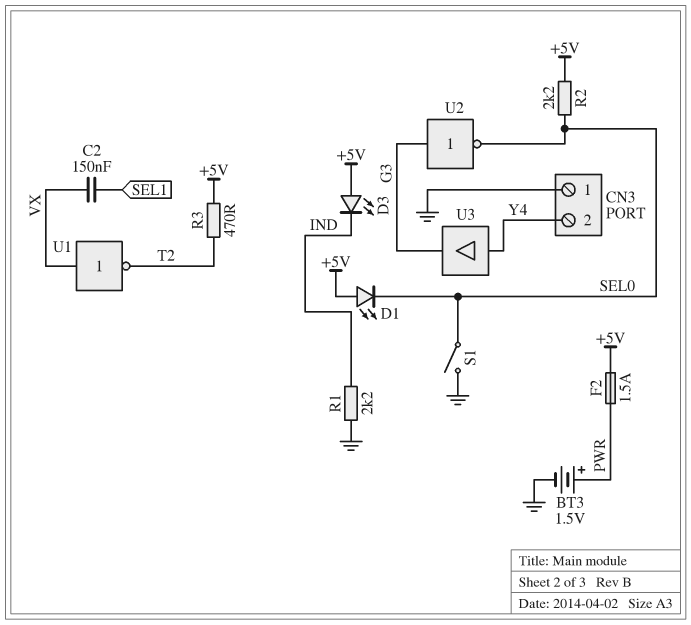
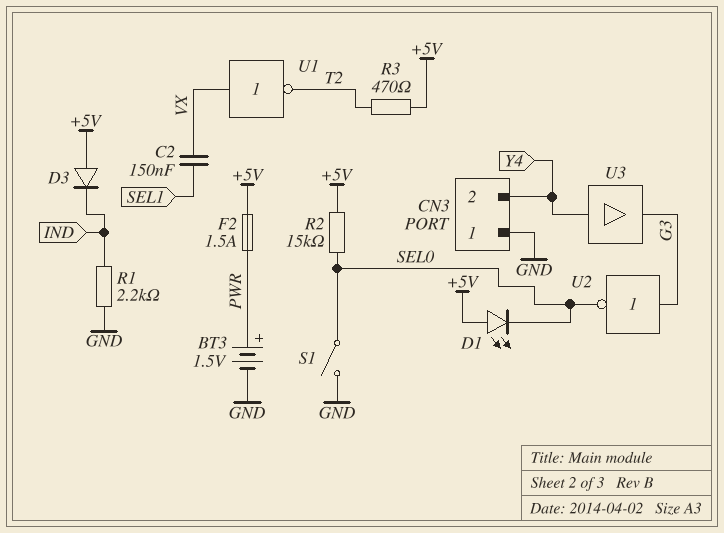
D3: LED (A +5V, K IND) -> diode (A +5V, K IND)
R2: 2.2k (+5V, SEL0) -> 15k (+5V, SEL0)

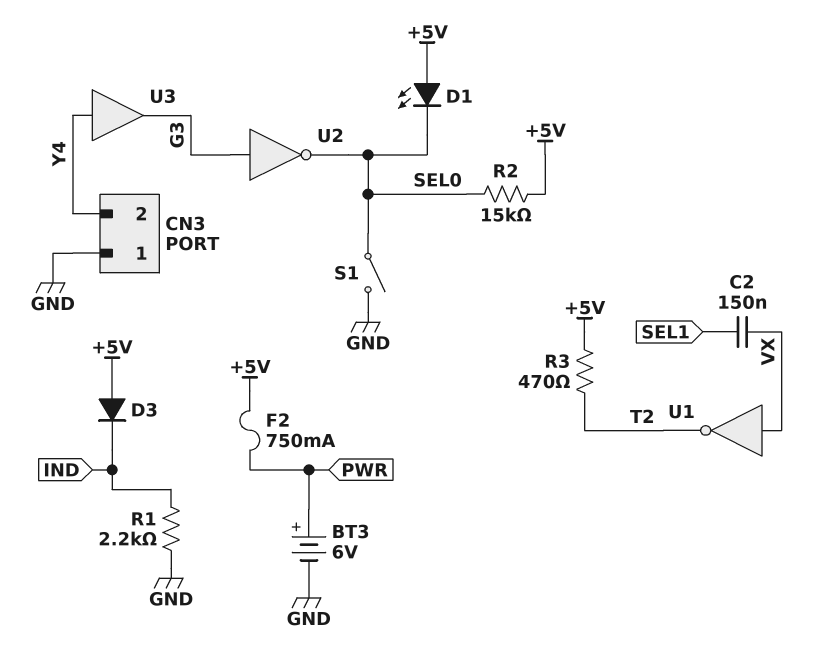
BT3: 1.5V (plus PWR, minus GND) -> 6V (plus PWR, minus GND)
F2: 1.5A (+5V, PWR) -> 750mA (+5V, PWR)

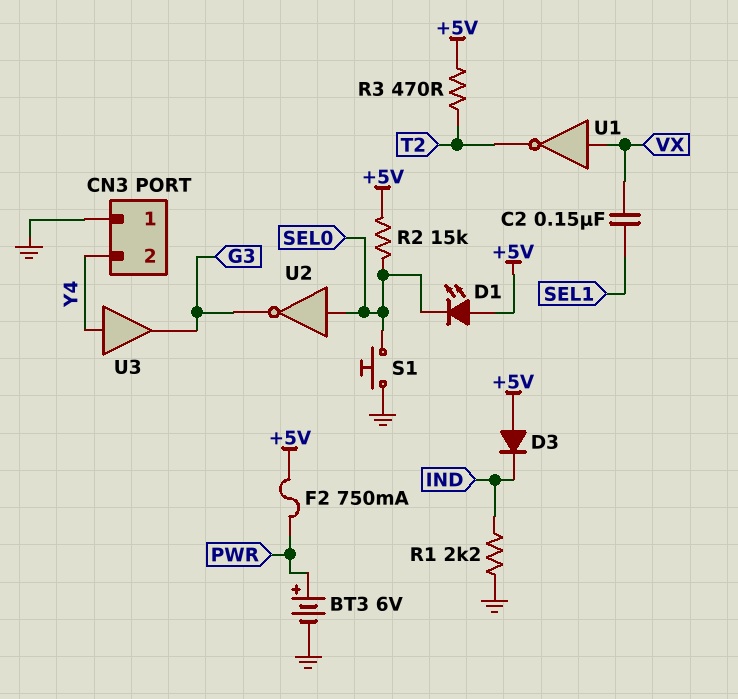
S1: switch (GND, SEL0) -> button (GND, SEL0)
U2: NOT (in G3, out SEL0) -> NOT (in SEL0, out G3)

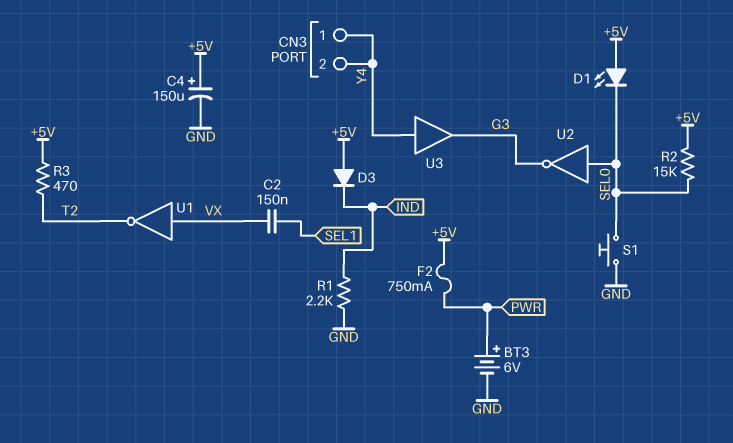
C4: none -> 150uF (plus +5V, minus GND)
CN3 pin 1: GND -> Y4

